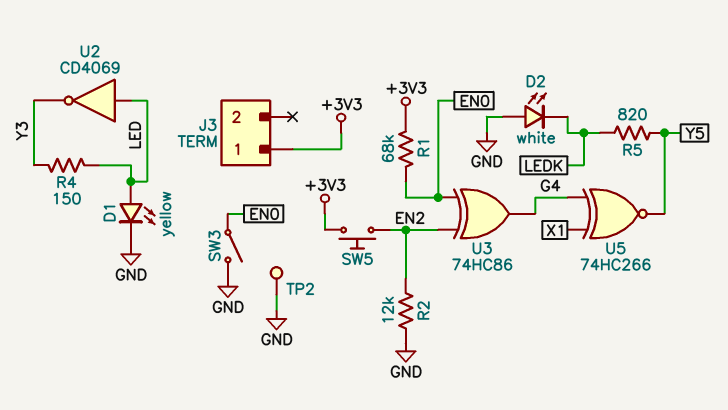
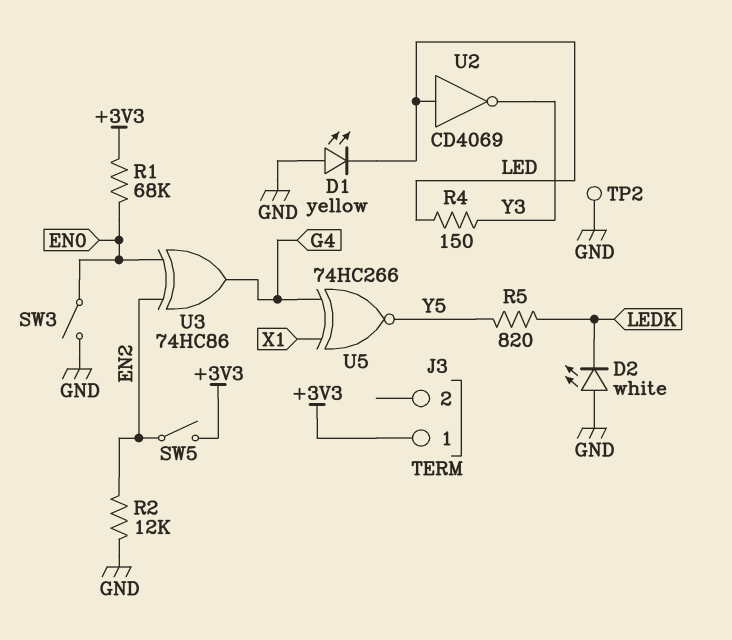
D1: LED yellow (A LED, K GND) -> LED yellow (A GND, K LED)
SW5: button (+3V3, EN2) -> switch (+3V3, EN2)

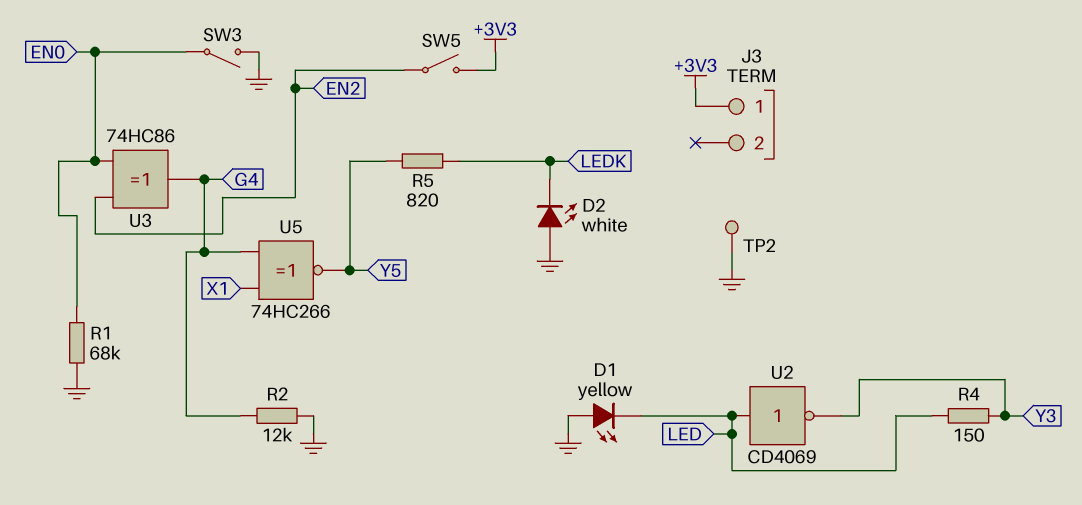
R1: 68k (+3V3, EN0) -> 68k (EN0, GND)
R2: 12k (EN2, GND) -> 12k (G4, GND)

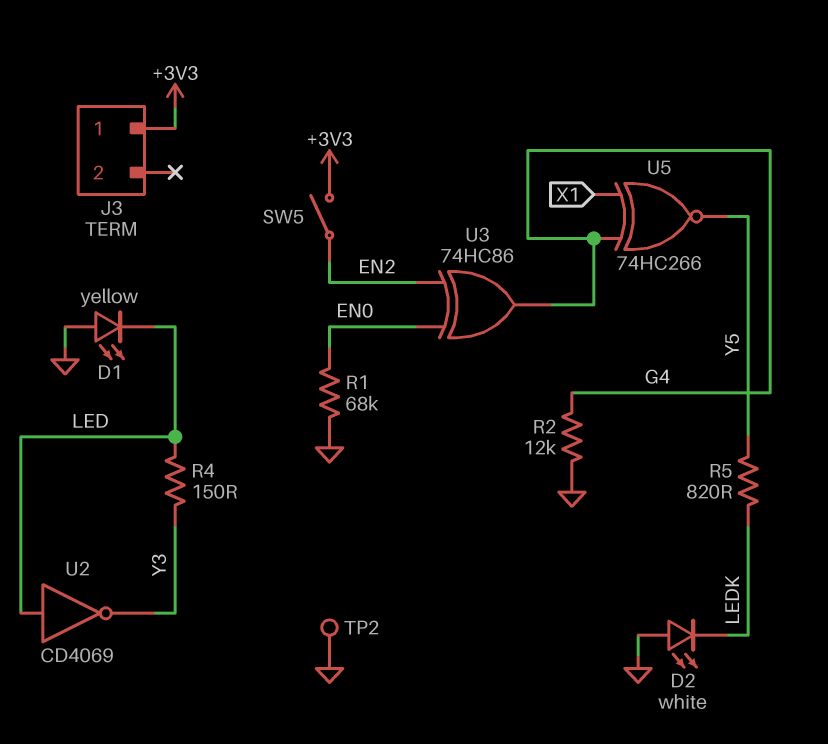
SW3: switch (EN0, GND) -> none

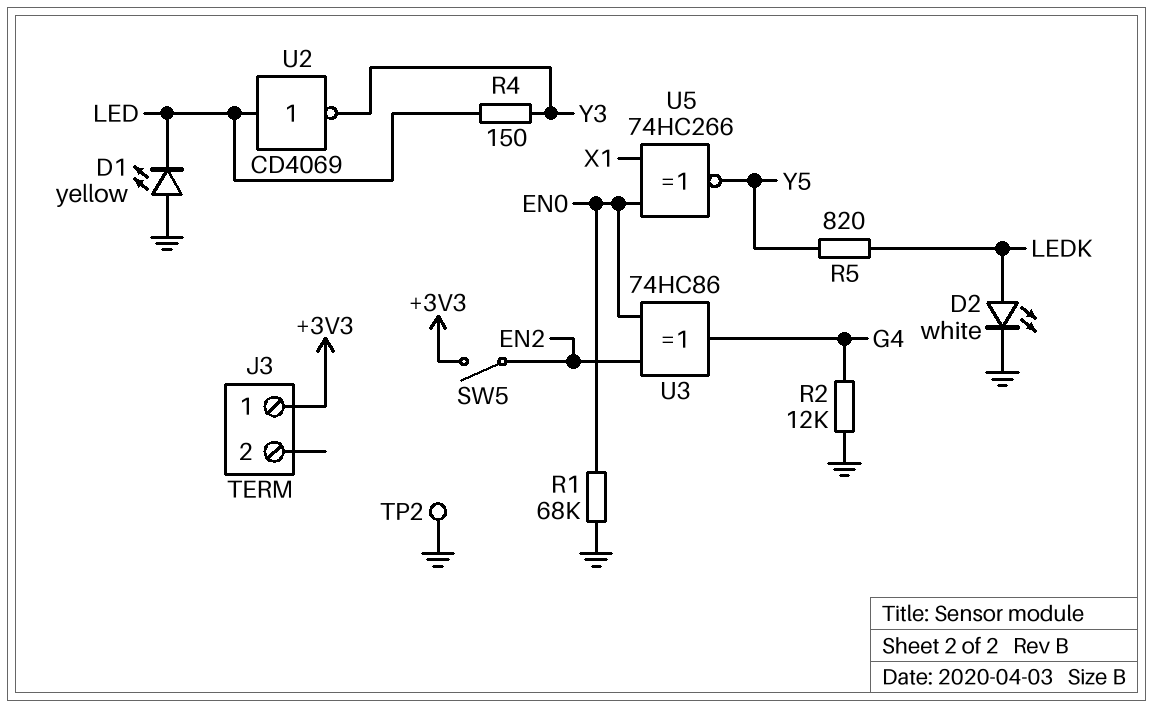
D2: LED white (A GND, K LEDK) -> LED white (A LEDK, K GND)
U5: XNOR 74HC266 (in G4, in X1, out Y5) -> XNOR 74HC266 (in EN0, in X1, out Y5)

